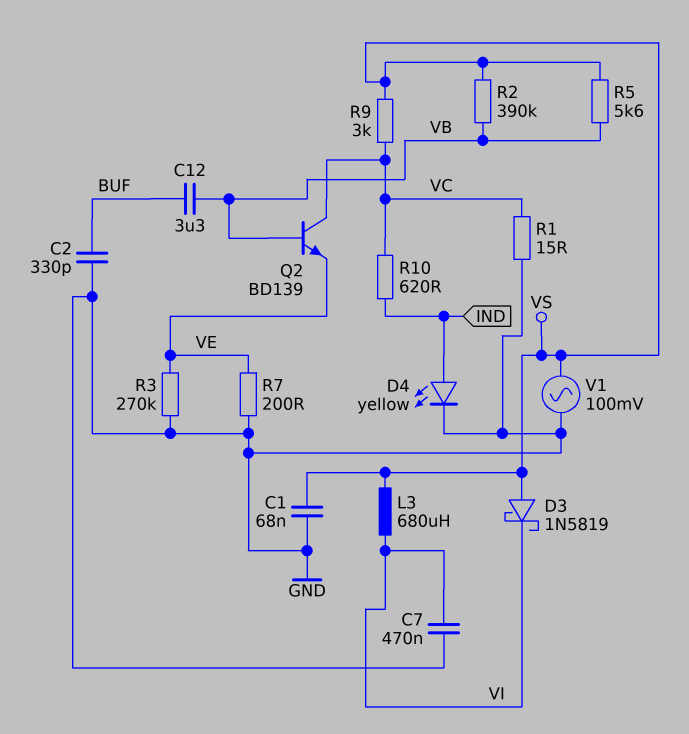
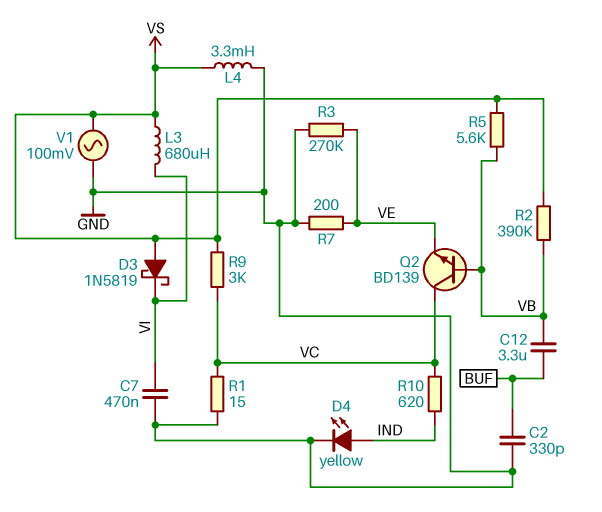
C1: 68nF (GND, VS) -> none
L4: none -> 3.3mH (GND, VS)

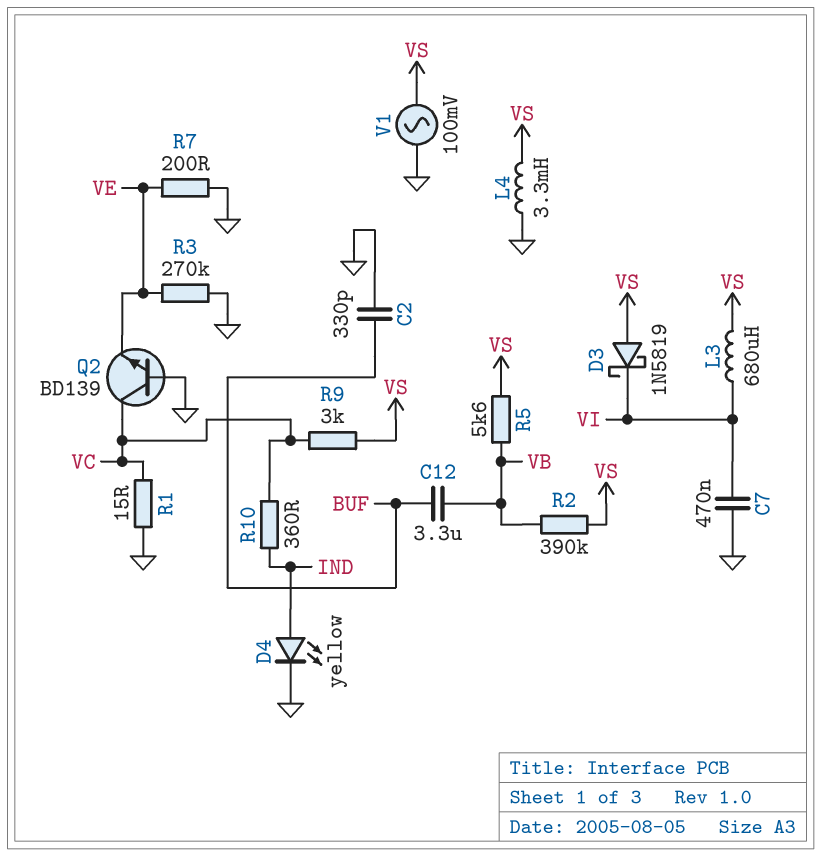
Q2: NPN BD139 (B VB, C VC, E VE) -> NPN BD139 (B GND, C VC, E VE)
R10: 620 (IND, VC) -> 360 (IND, VC)

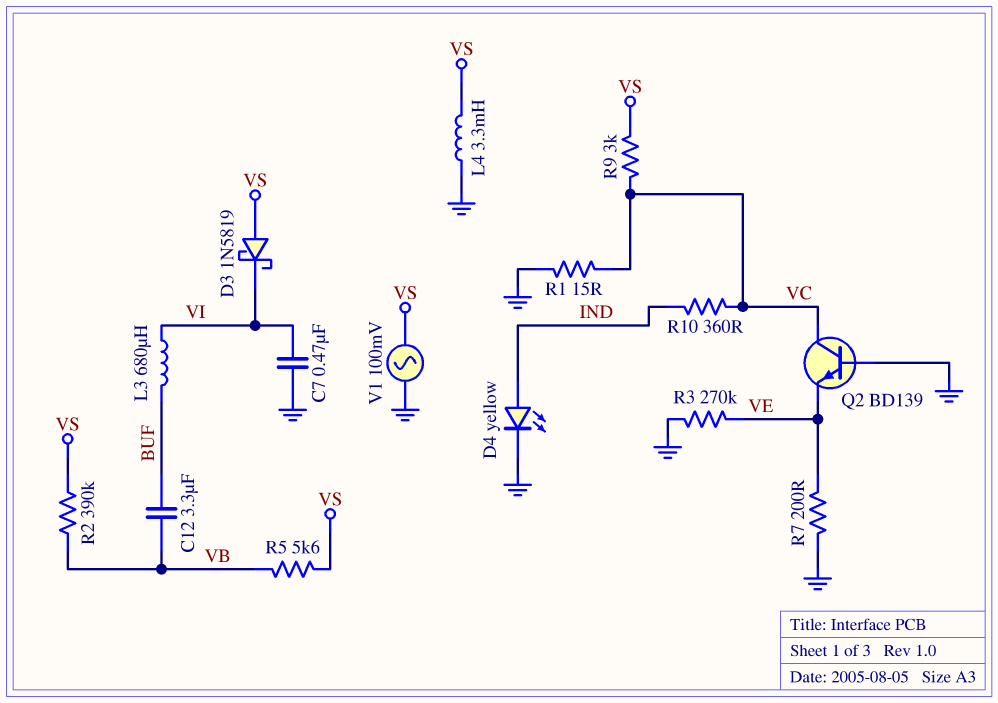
C2: 330pF (BUF, GND) -> none
L3: 680uH (VI, VS) -> 680uH (BUF, VI)

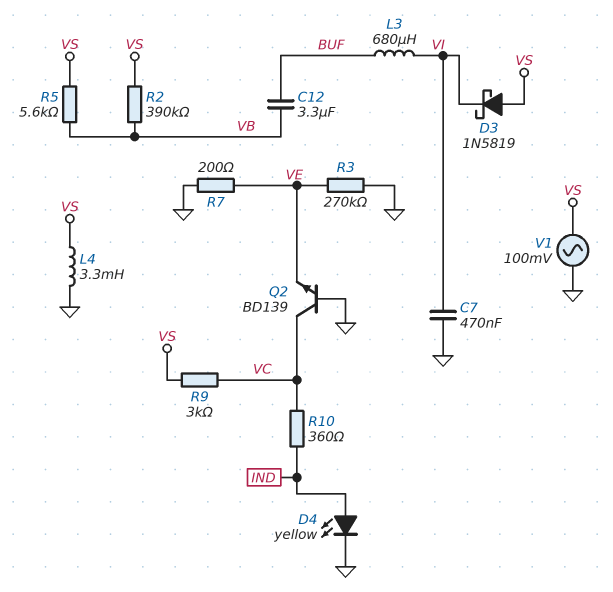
R1: 15 (GND, VC) -> none

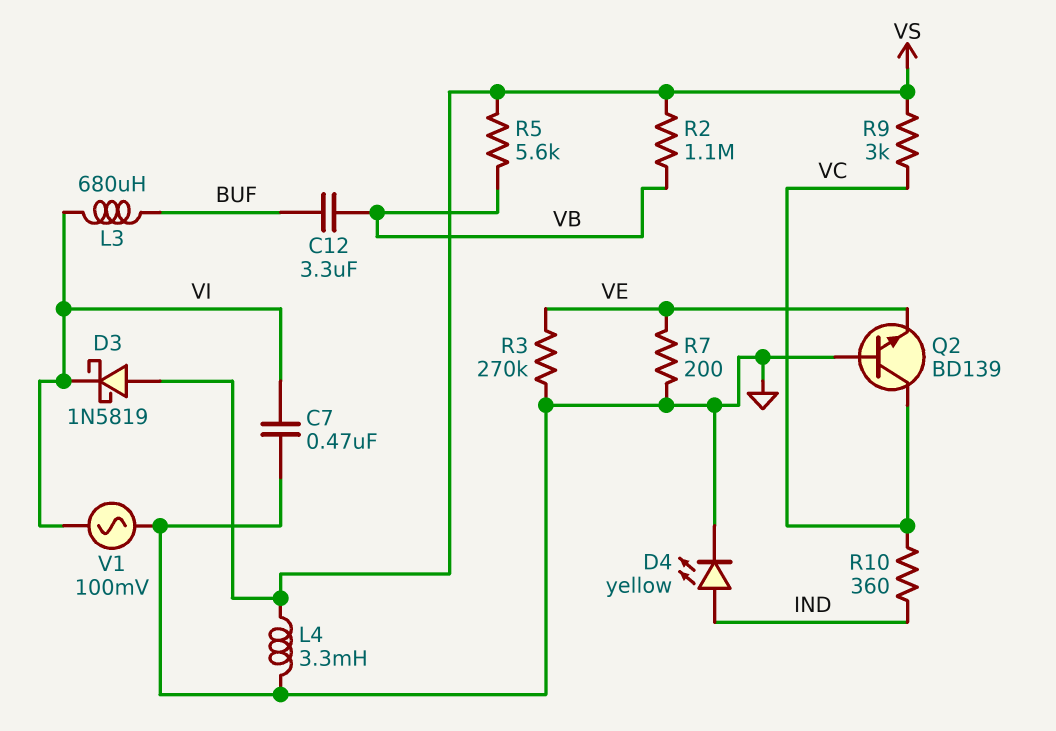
R2: 390k (VB, VS) -> 1.1M (VB, VS)
V1: AC 100mV (GND, VS) -> AC 100mV (GND, VI)

